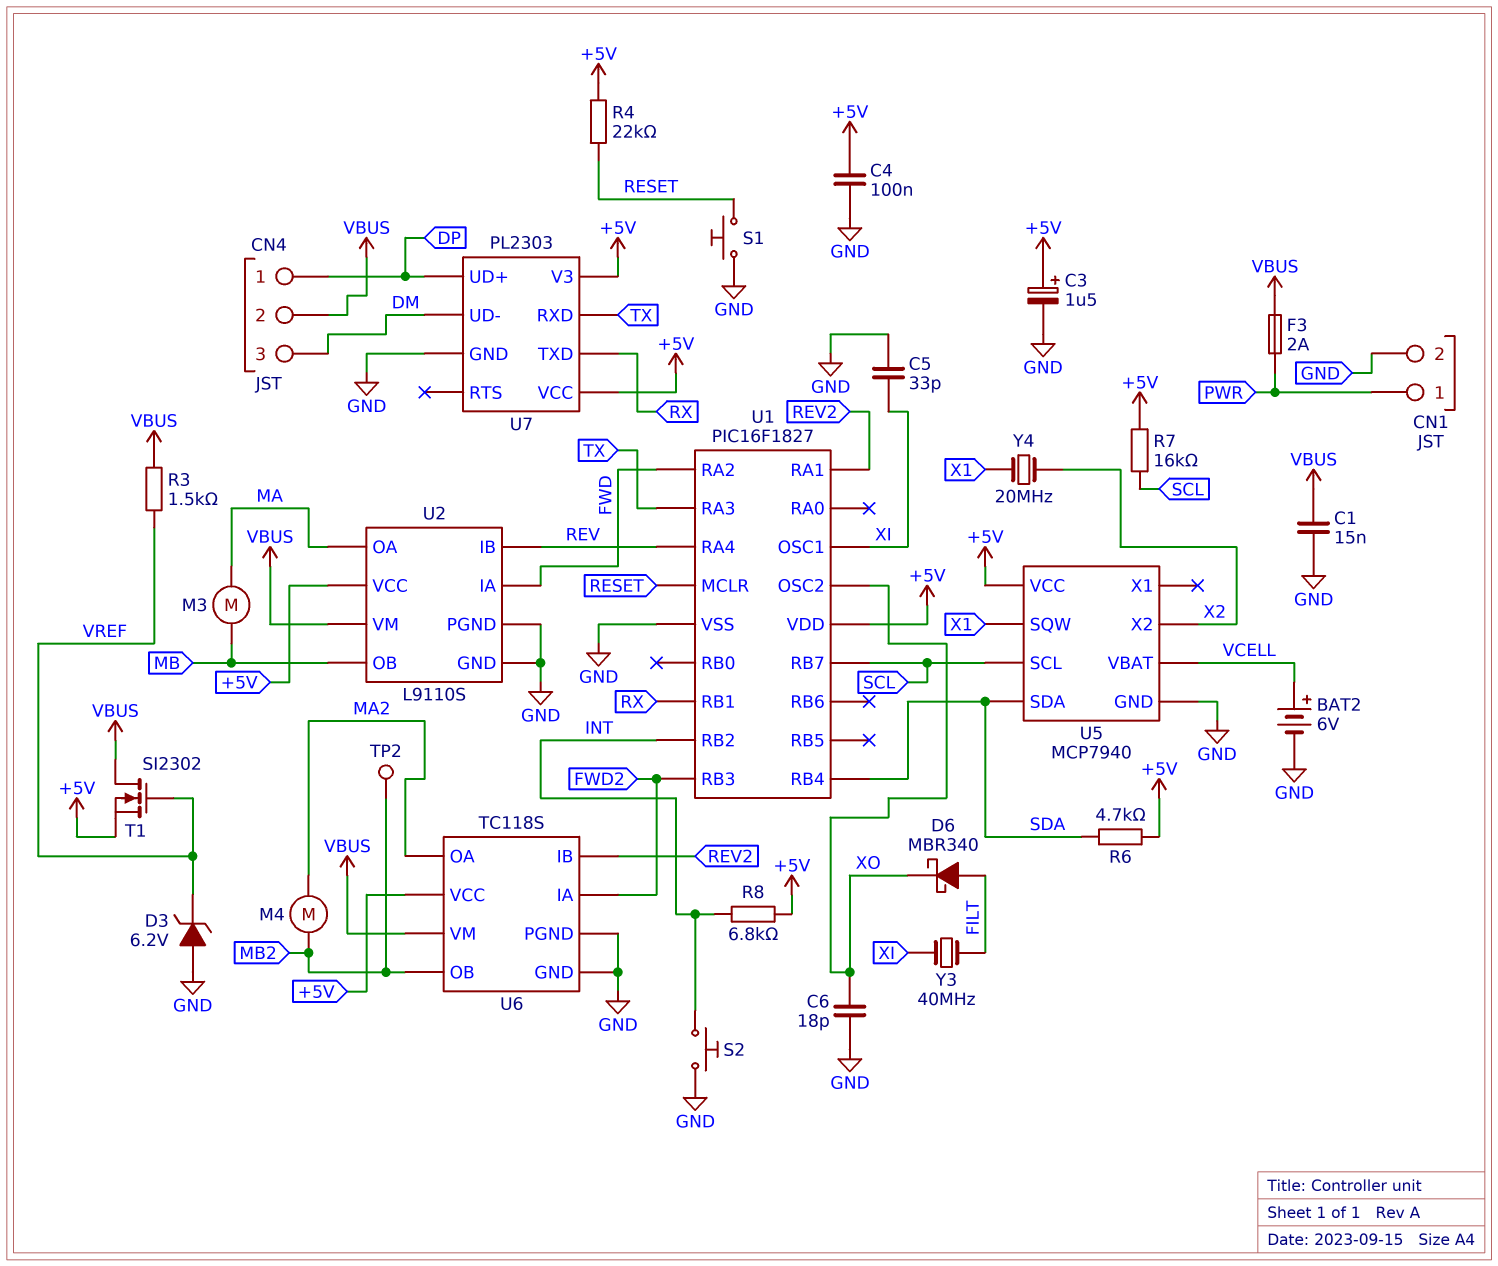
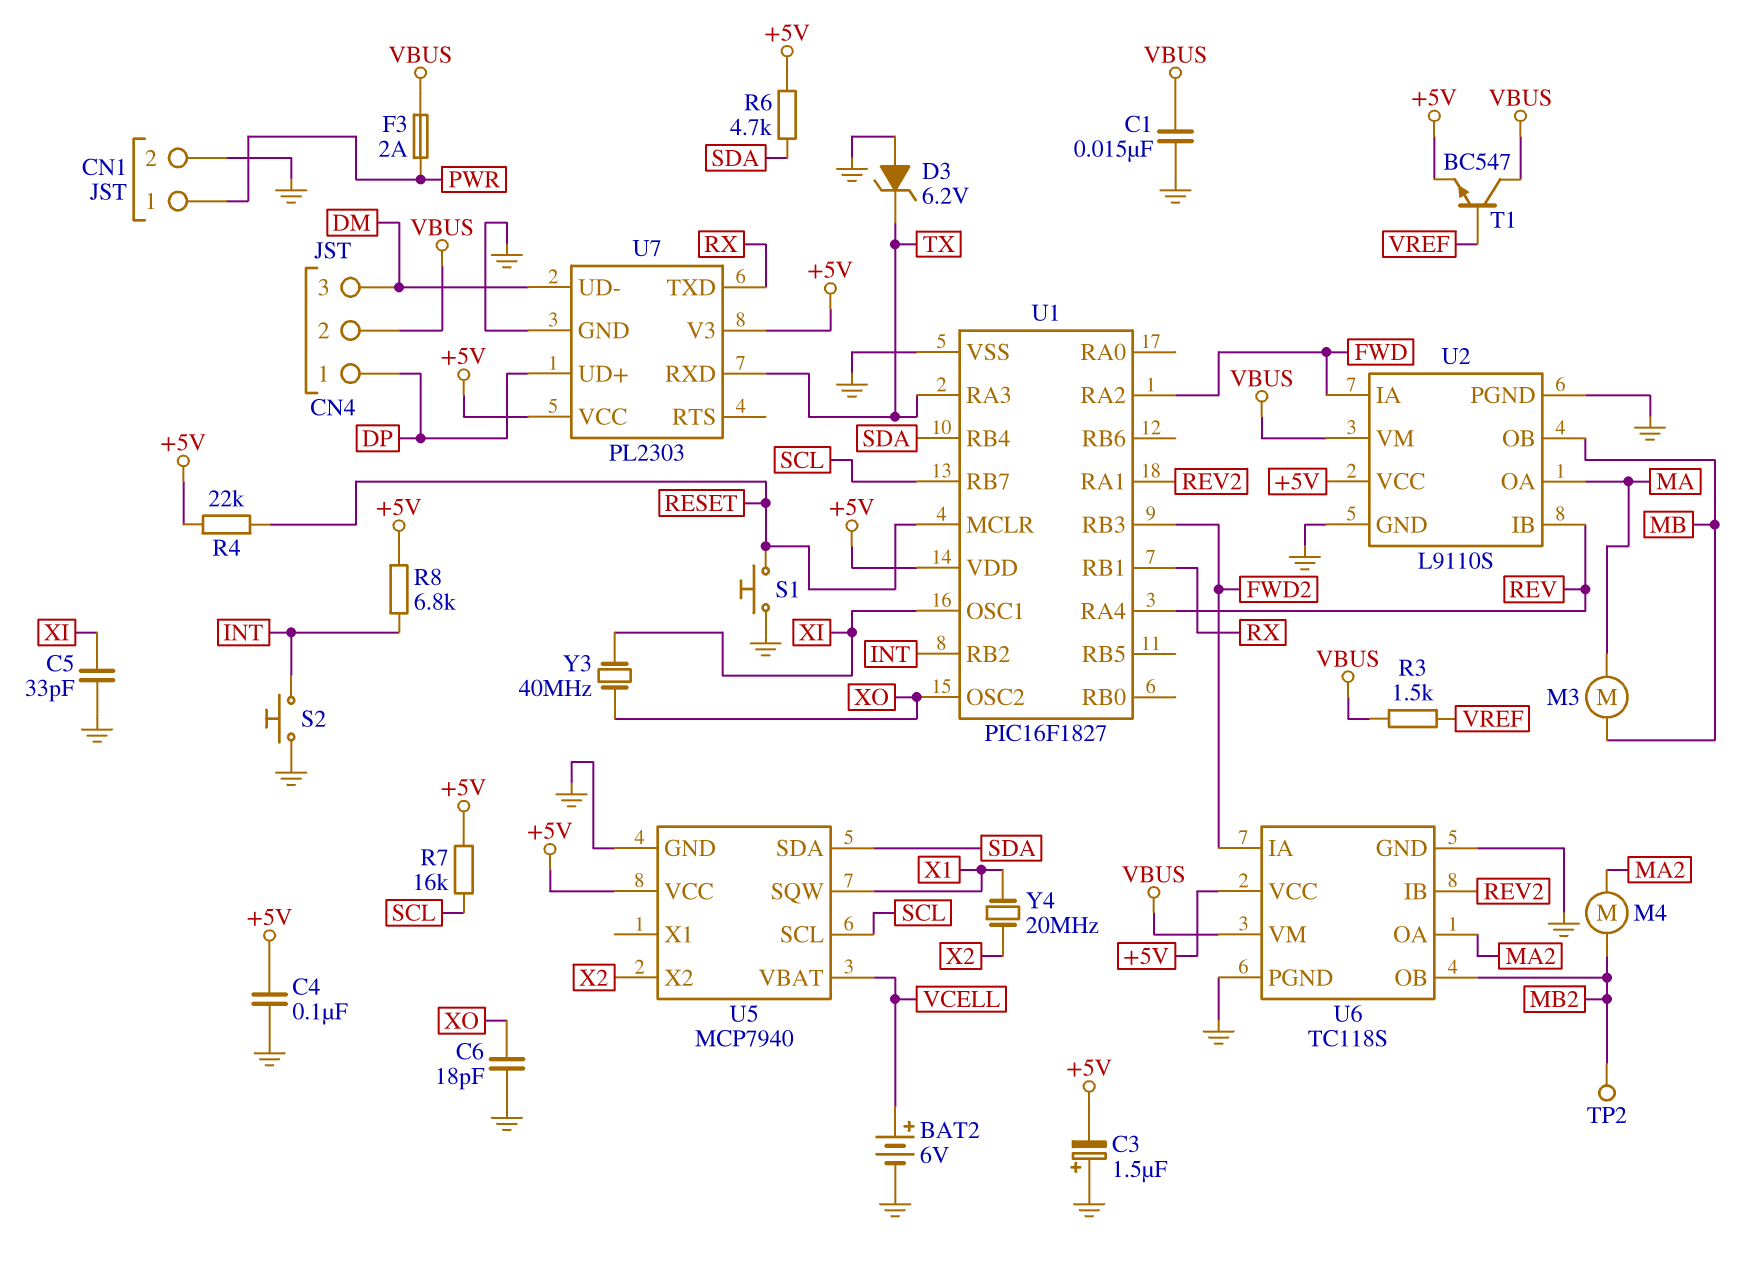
C3: 1.5uF (plus +5V, minus GND) -> 1.5uF (plus GND, minus +5V)
D3: zener 6.2V (A GND, K VREF) -> zener 6.2V (A GND, K TX)
D6: schottky MBR340 (A FILT, K XO) -> none
T1: NMOS SI2302 (G VREF, D VBUS, S +5V) -> NPN BC547 (B VREF, C VBUS, E +5V)
Y3: 40MHz (FILT, XI) -> 40MHz (XI, XO)

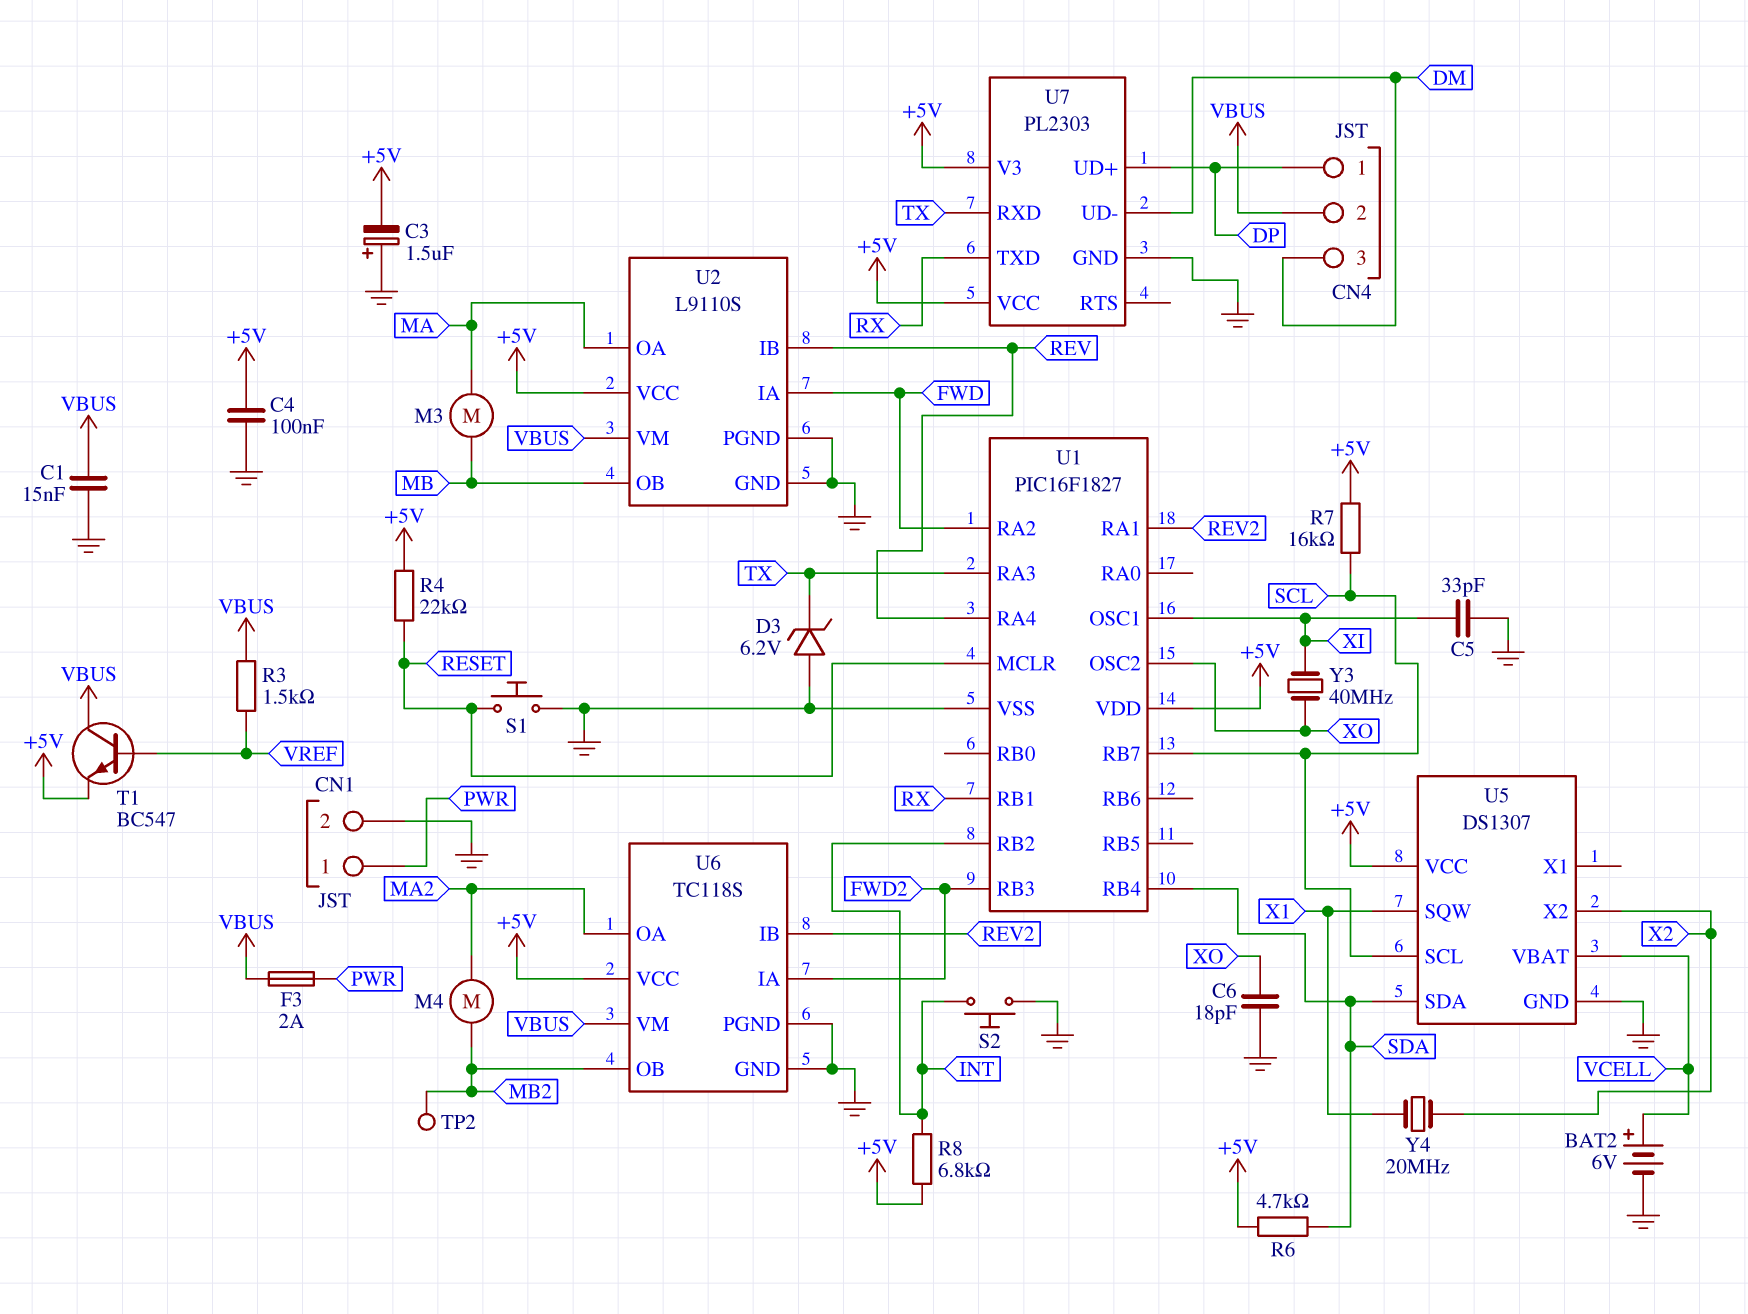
U5: MCP7940 -> DS1307

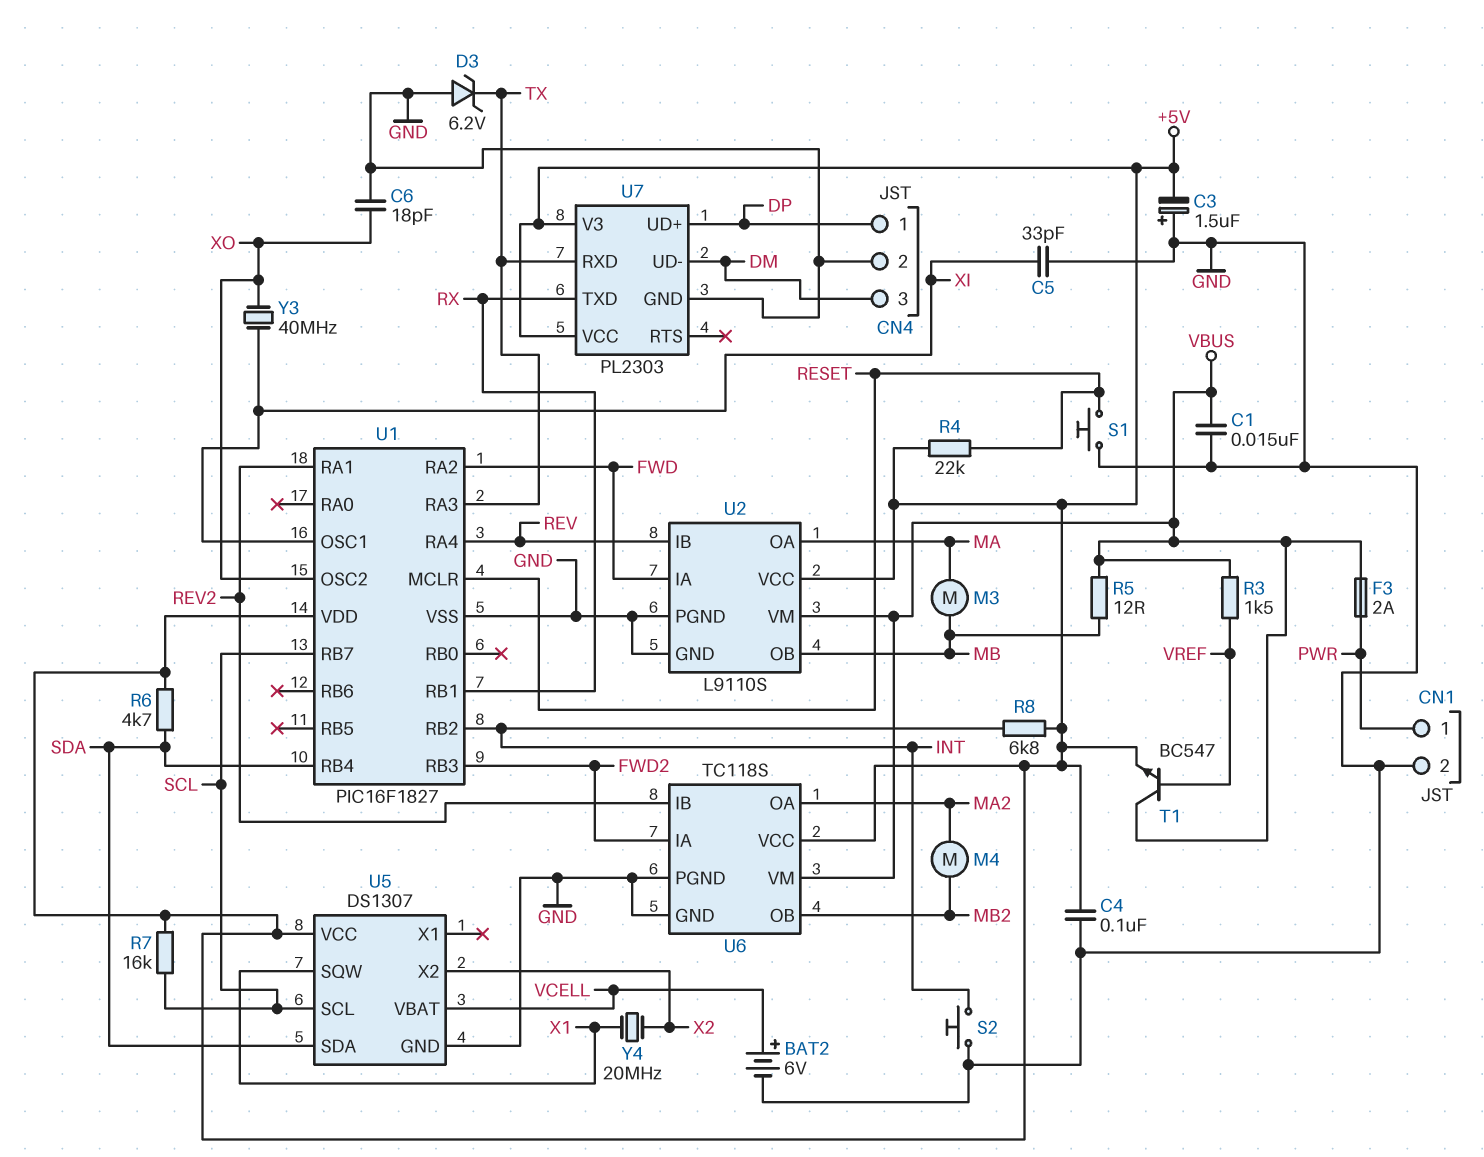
CN4 pin 2: VBUS -> GND
R5: none -> 12 (MB, VBUS)
TP2: test point (MB2) -> none

